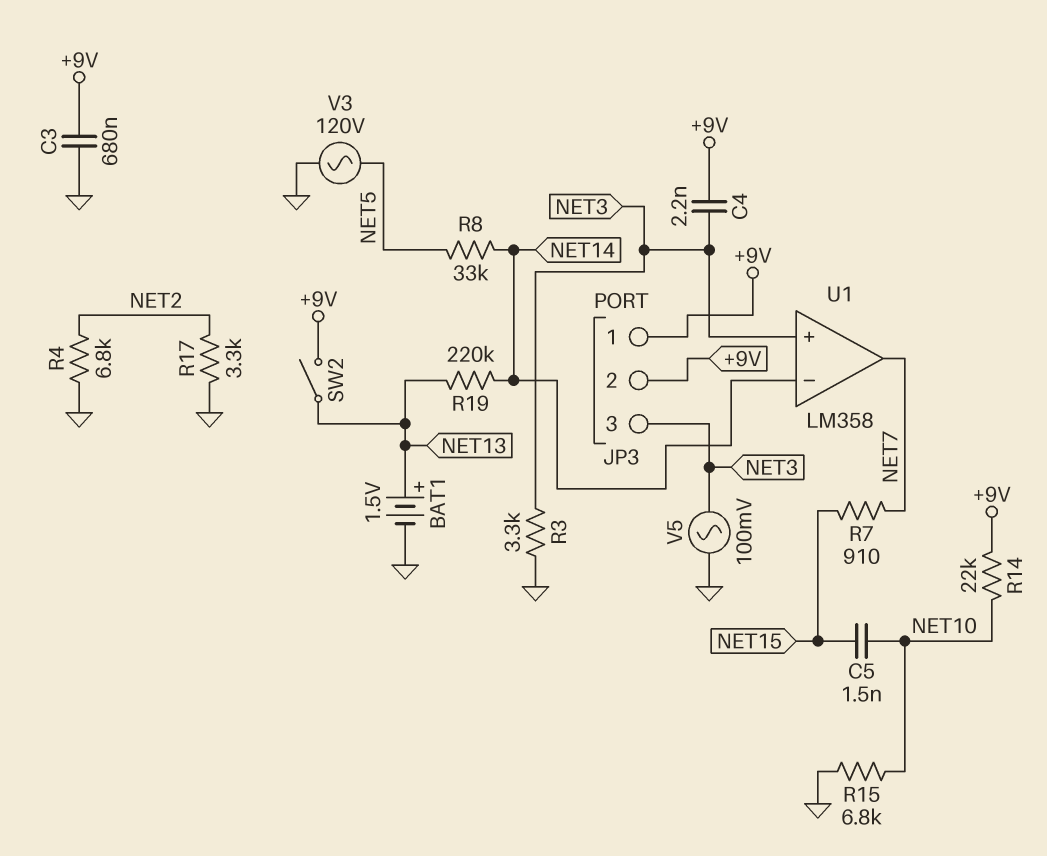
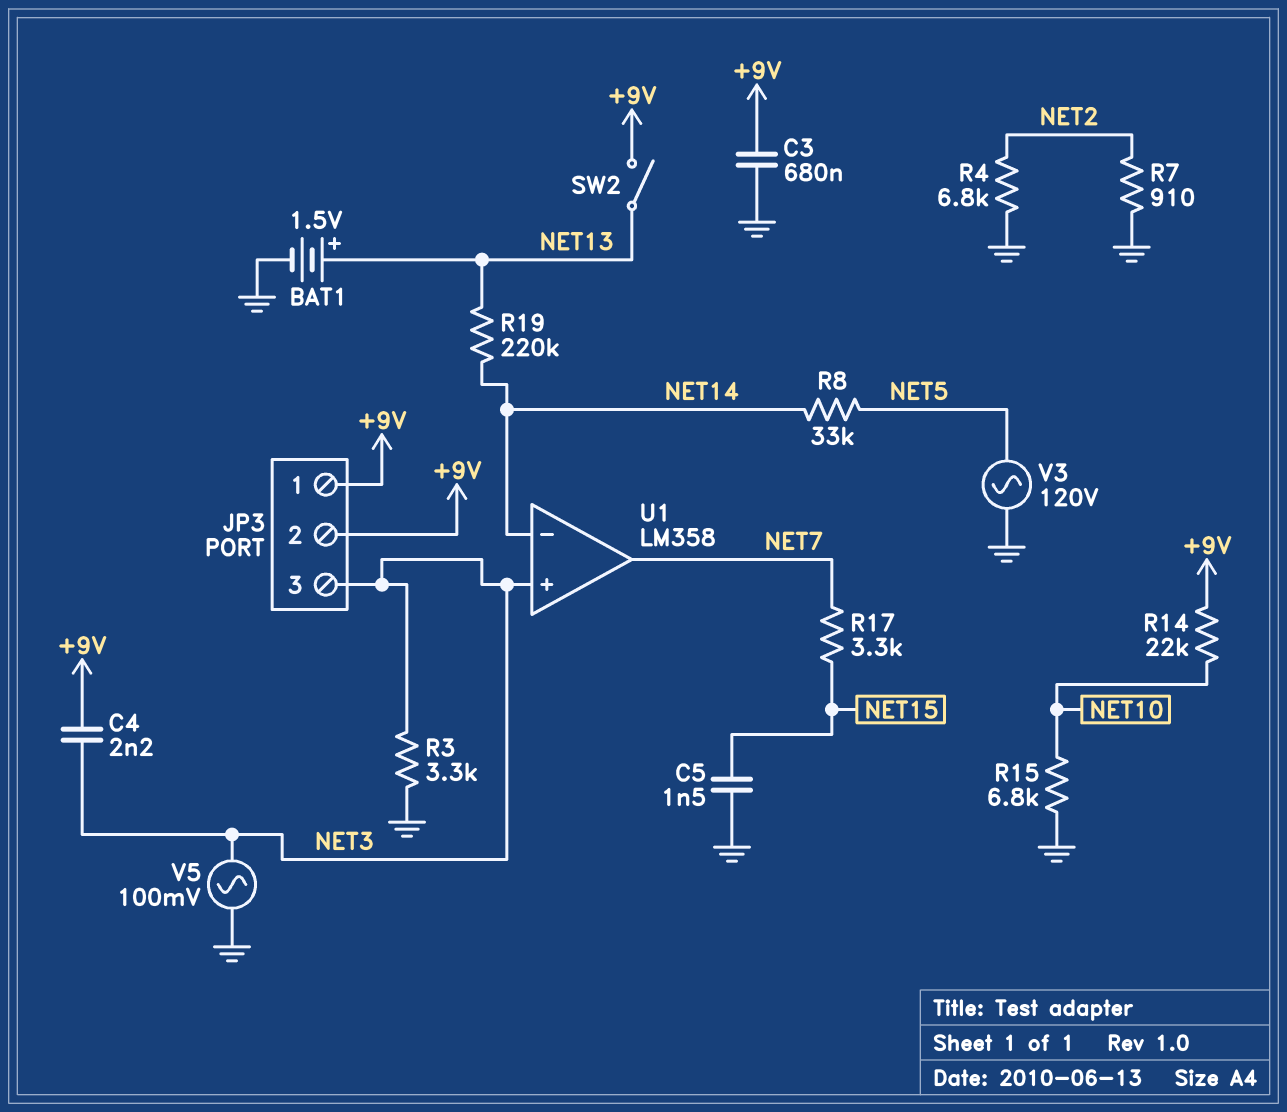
C5: 1.5nF (NET10, NET15) -> 1.5nF (GND, NET15)
R7: 910 (NET7, NET15) -> 910 (GND, NET2)
R17: 3.3k (GND, NET2) -> 3.3k (NET7, NET15)

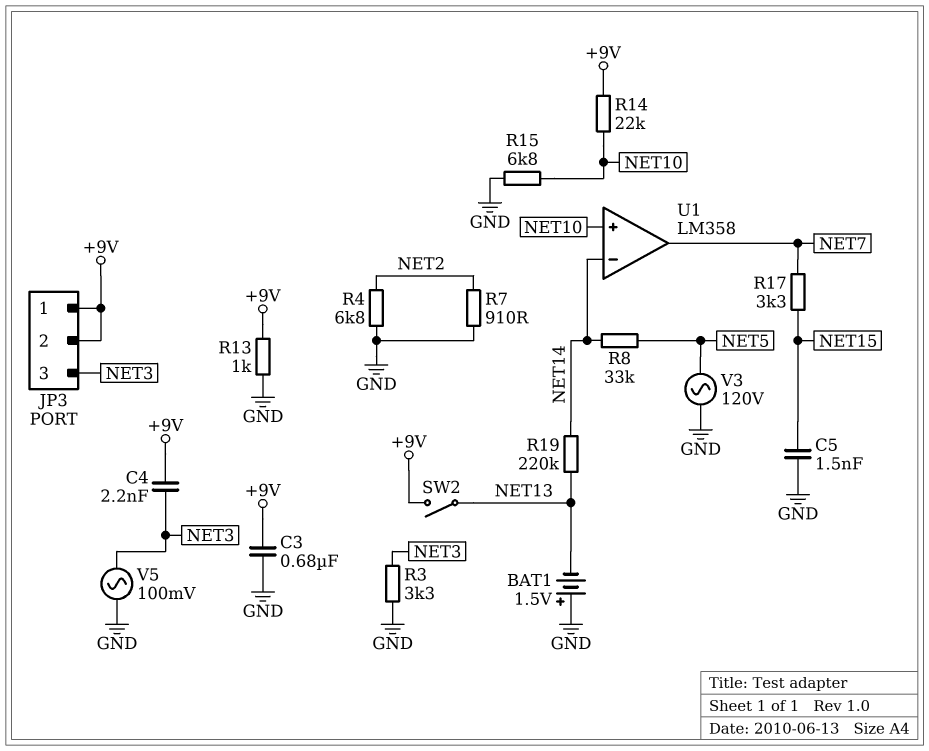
BAT1: 1.5V (plus NET13, minus GND) -> 1.5V (plus GND, minus NET13)
R13: none -> 1k (+9V, GND)
U1 pin in+: NET3 -> NET10

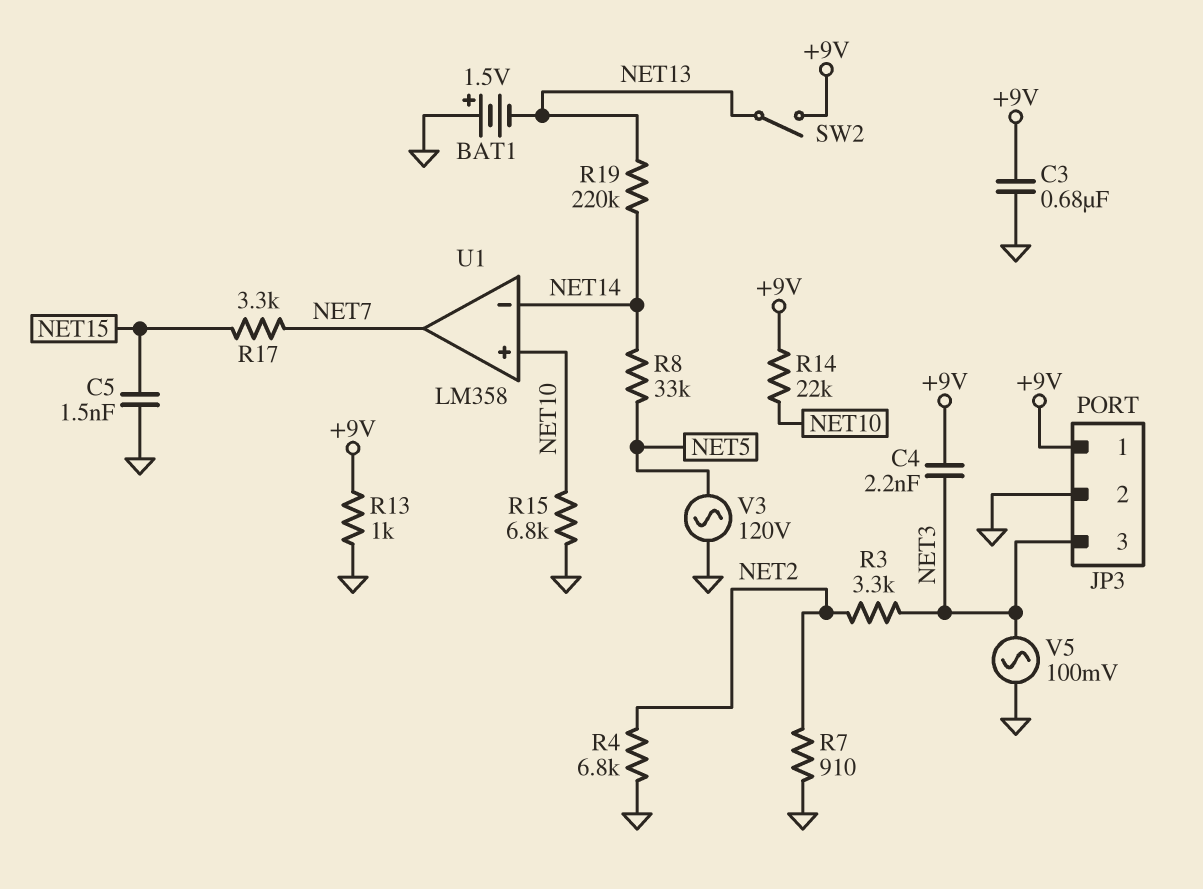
JP3 pin 2: +9V -> GND
R3: 3.3k (GND, NET3) -> 3.3k (NET2, NET3)

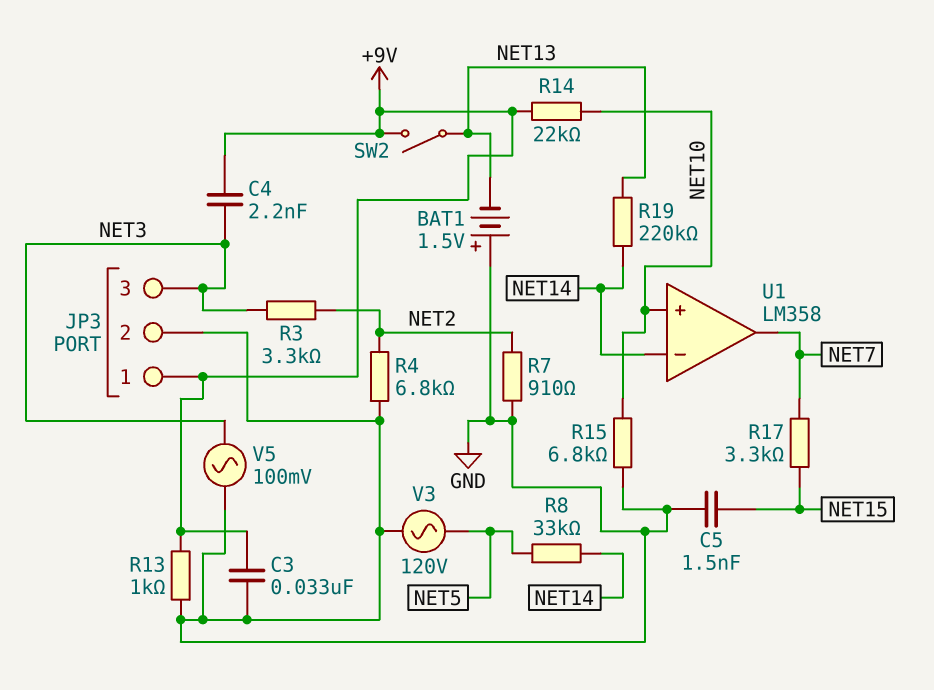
C3: 680nF (+9V, GND) -> 33nF (+9V, GND)

